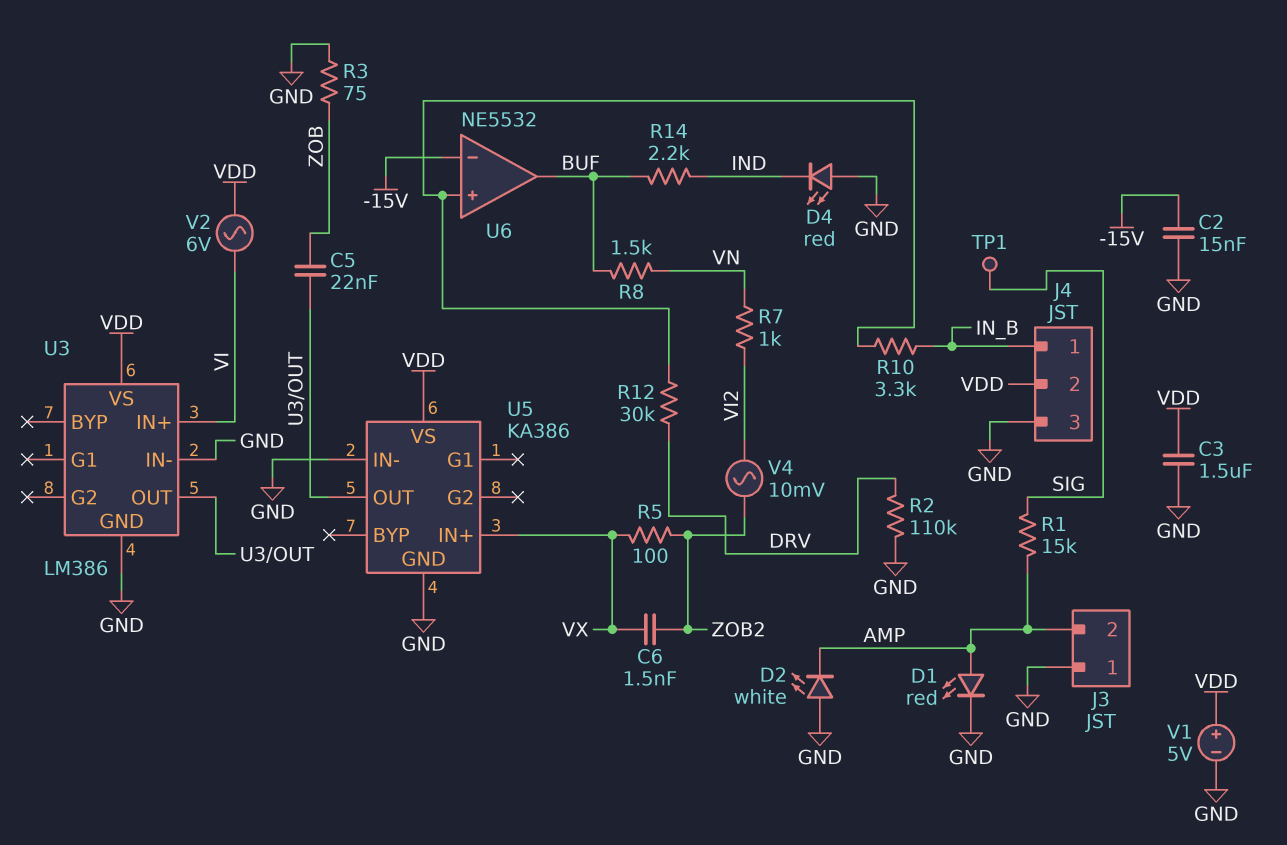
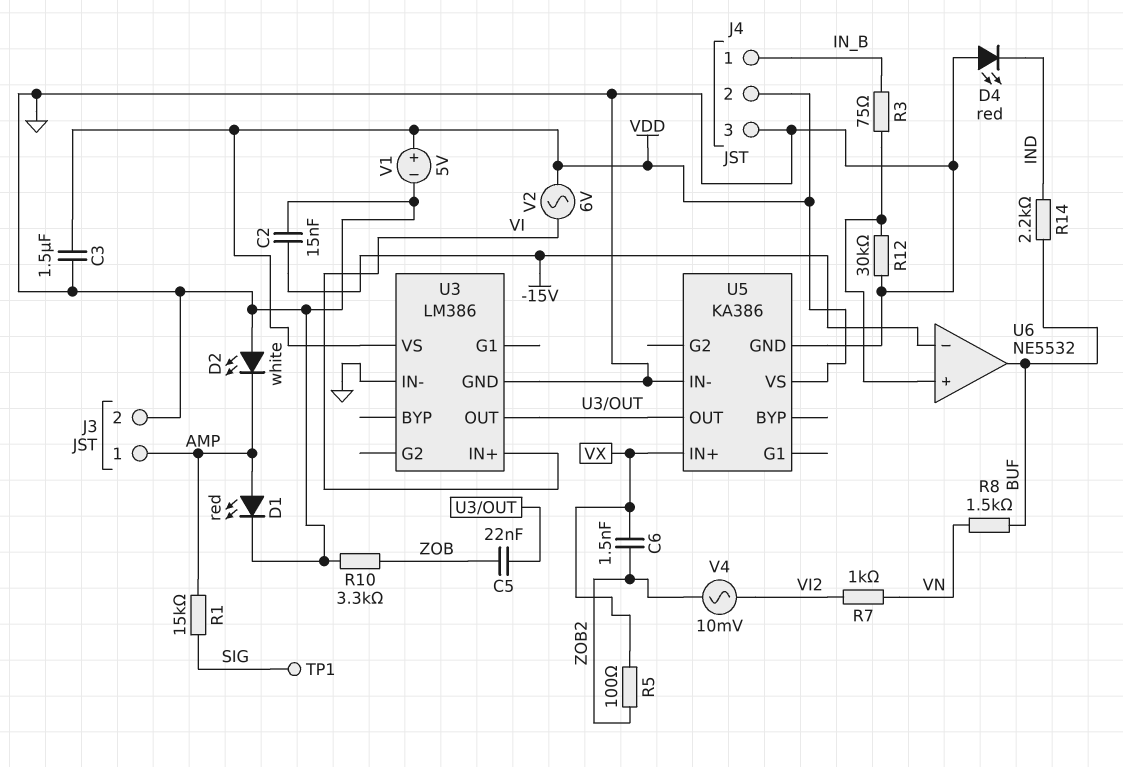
J3 pin 1: GND -> AMP
J3 pin 2: AMP -> GND
R2: 110k (DRV, GND) -> none
R3: 75 (GND, ZOB) -> 75 (IN_B, U6/in+)
R10: 3.3k (IN_B, U6/in+) -> 3.3k (GND, ZOB)
R12: 30k (DRV, U6/in+) -> 30k (GND, U6/in+)

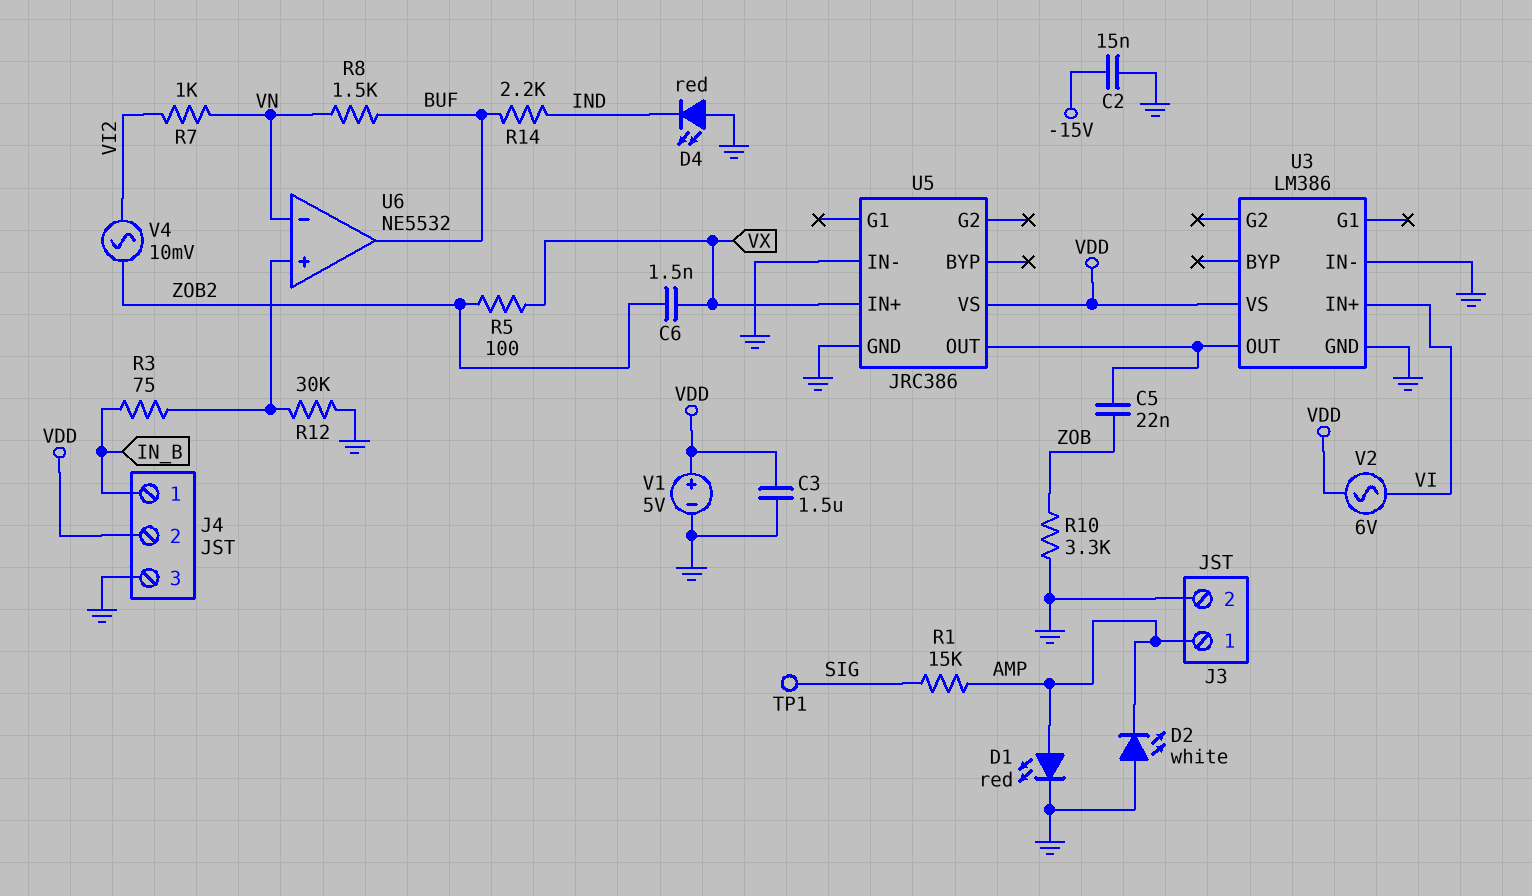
U5: KA386 -> JRC386
U6 pin in-: -15V -> VN

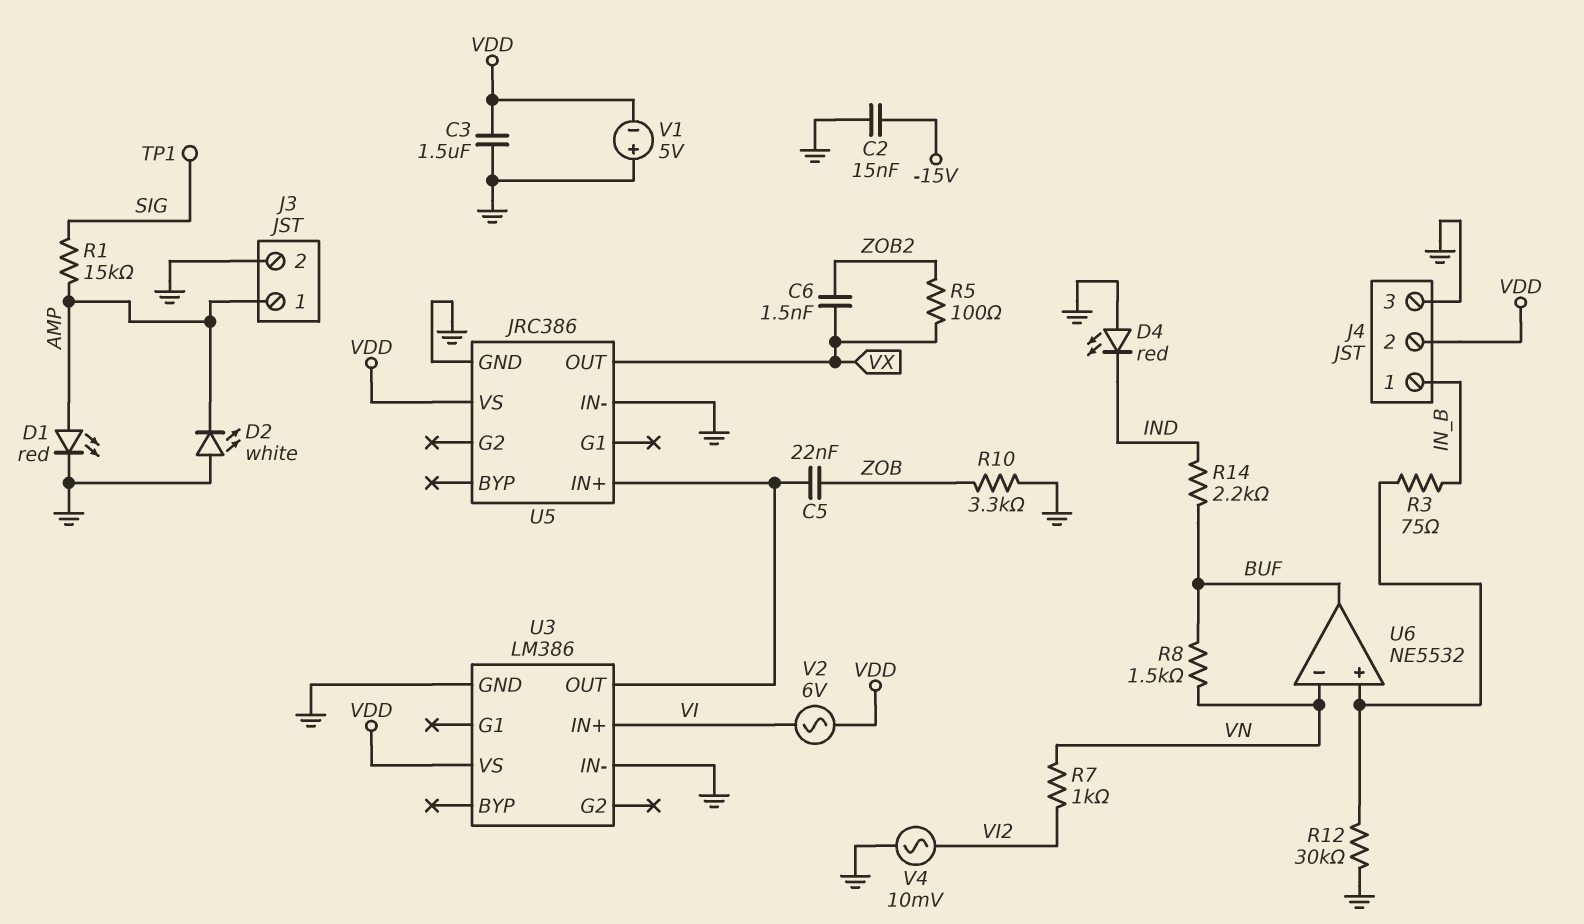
U5 pin IN+: VX -> U3/OUT
U5 pin OUT: U3/OUT -> VX
V1: 5V (plus VDD, minus GND) -> 5V (plus GND, minus VDD)
V4: AC 10mV (VI2, ZOB2) -> AC 10mV (GND, VI2)

